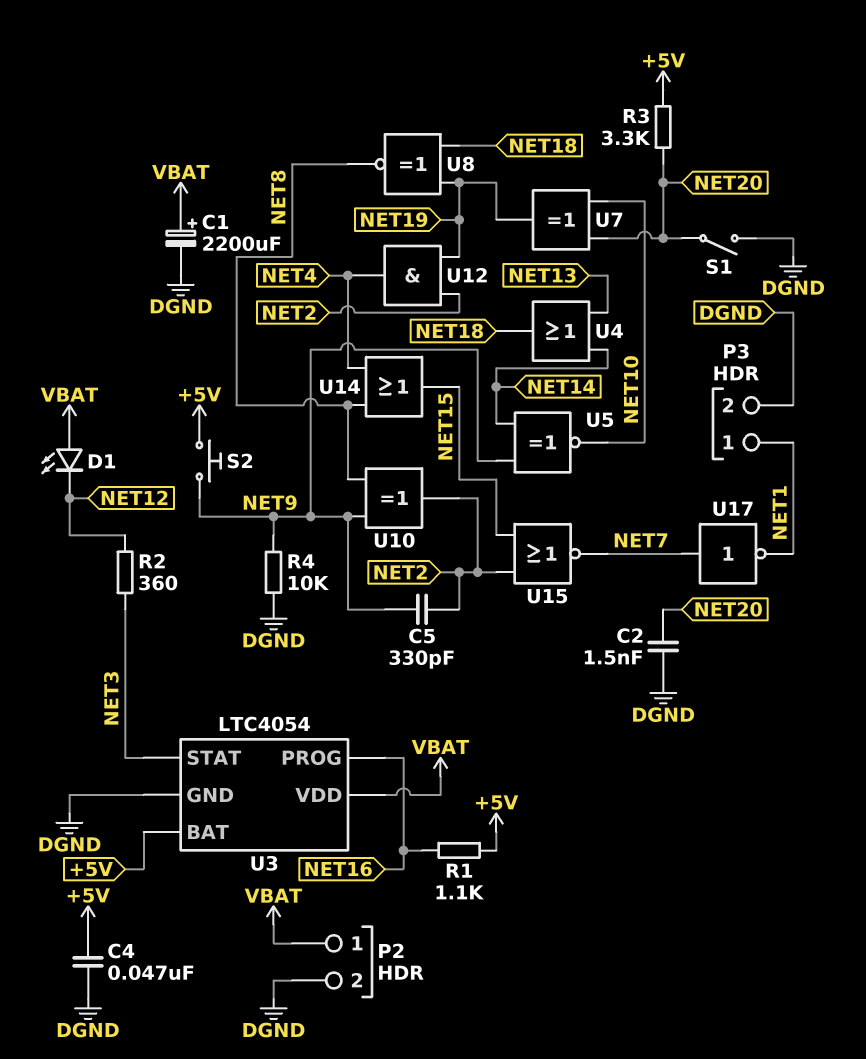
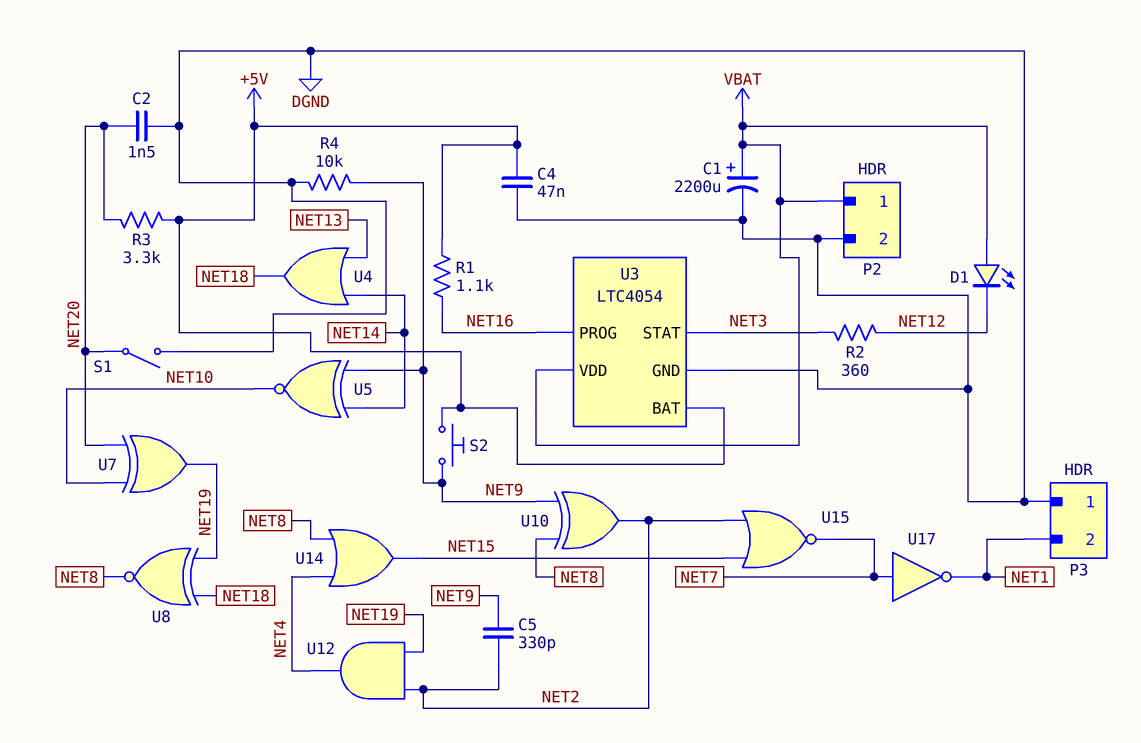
P3 pin 1: NET1 -> DGND
P3 pin 2: DGND -> NET1

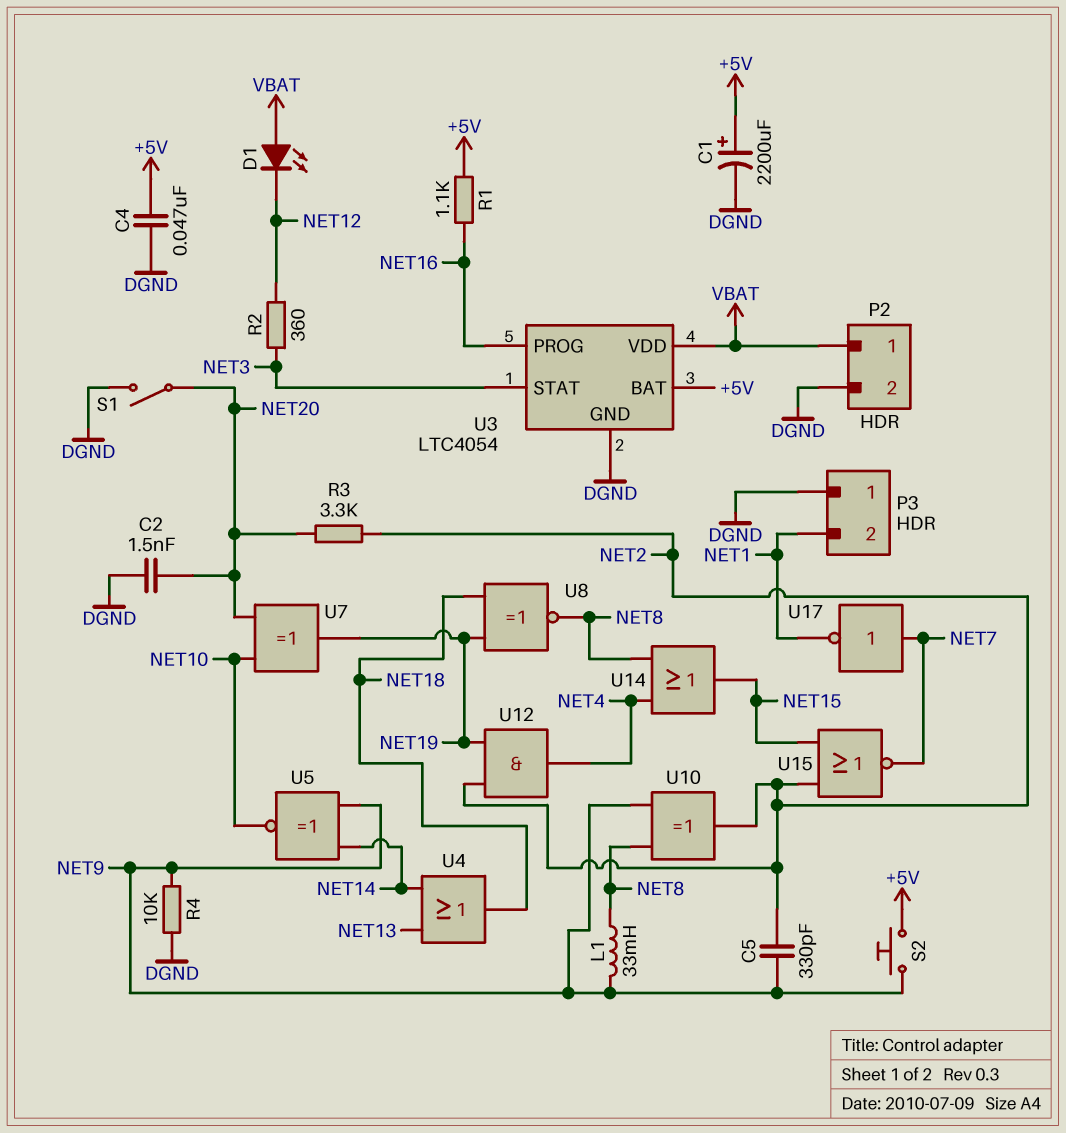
C1: 2200uF (plus VBAT, minus DGND) -> 2200uF (plus +5V, minus DGND)
L1: none -> 33mH (NET8, NET9)
R3: 3.3k (+5V, NET20) -> 3.3k (NET2, NET20)

